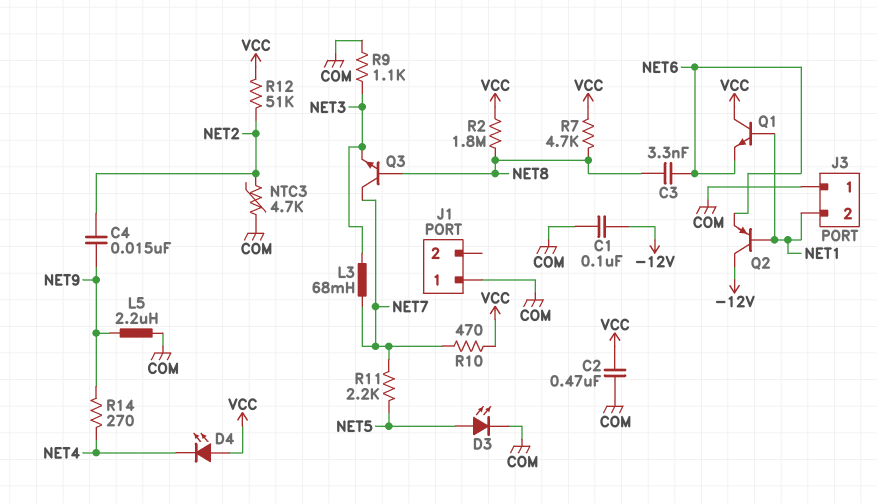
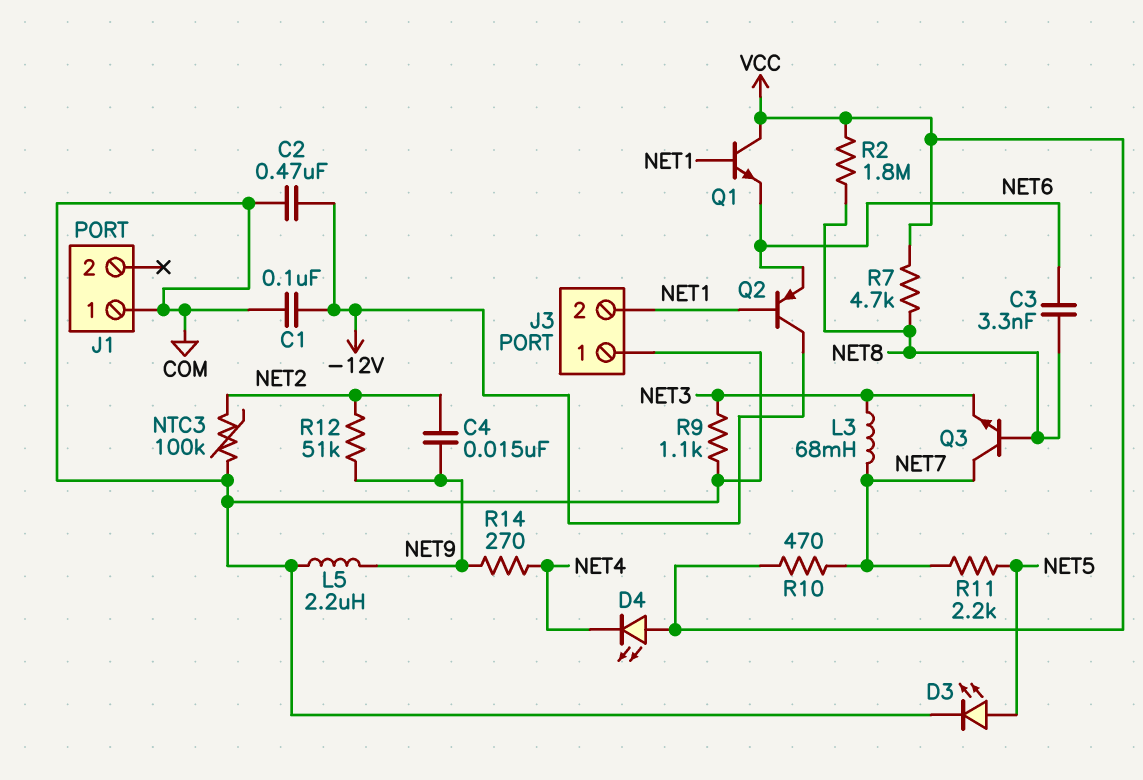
C2: 470nF (COM, VCC) -> 470nF (-12V, COM)
NTC3: 4.7k (COM, NET2) -> 100k (COM, NET2)
R12: 51k (NET2, VCC) -> 51k (NET2, NET9)

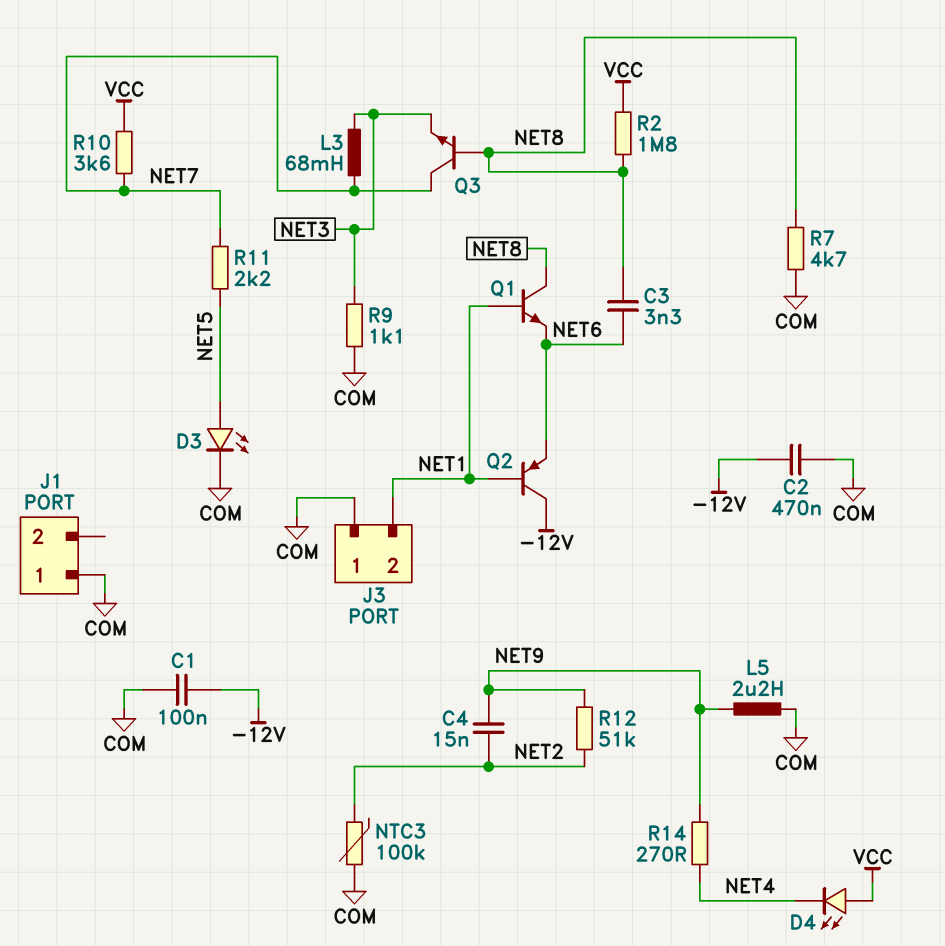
Q1: NPN (B NET1, C VCC, E NET6) -> NPN (B NET1, C NET8, E NET6)
R7: 4.7k (NET8, VCC) -> 4.7k (COM, NET8)
R10: 470 (NET7, VCC) -> 3.6k (NET7, VCC)

